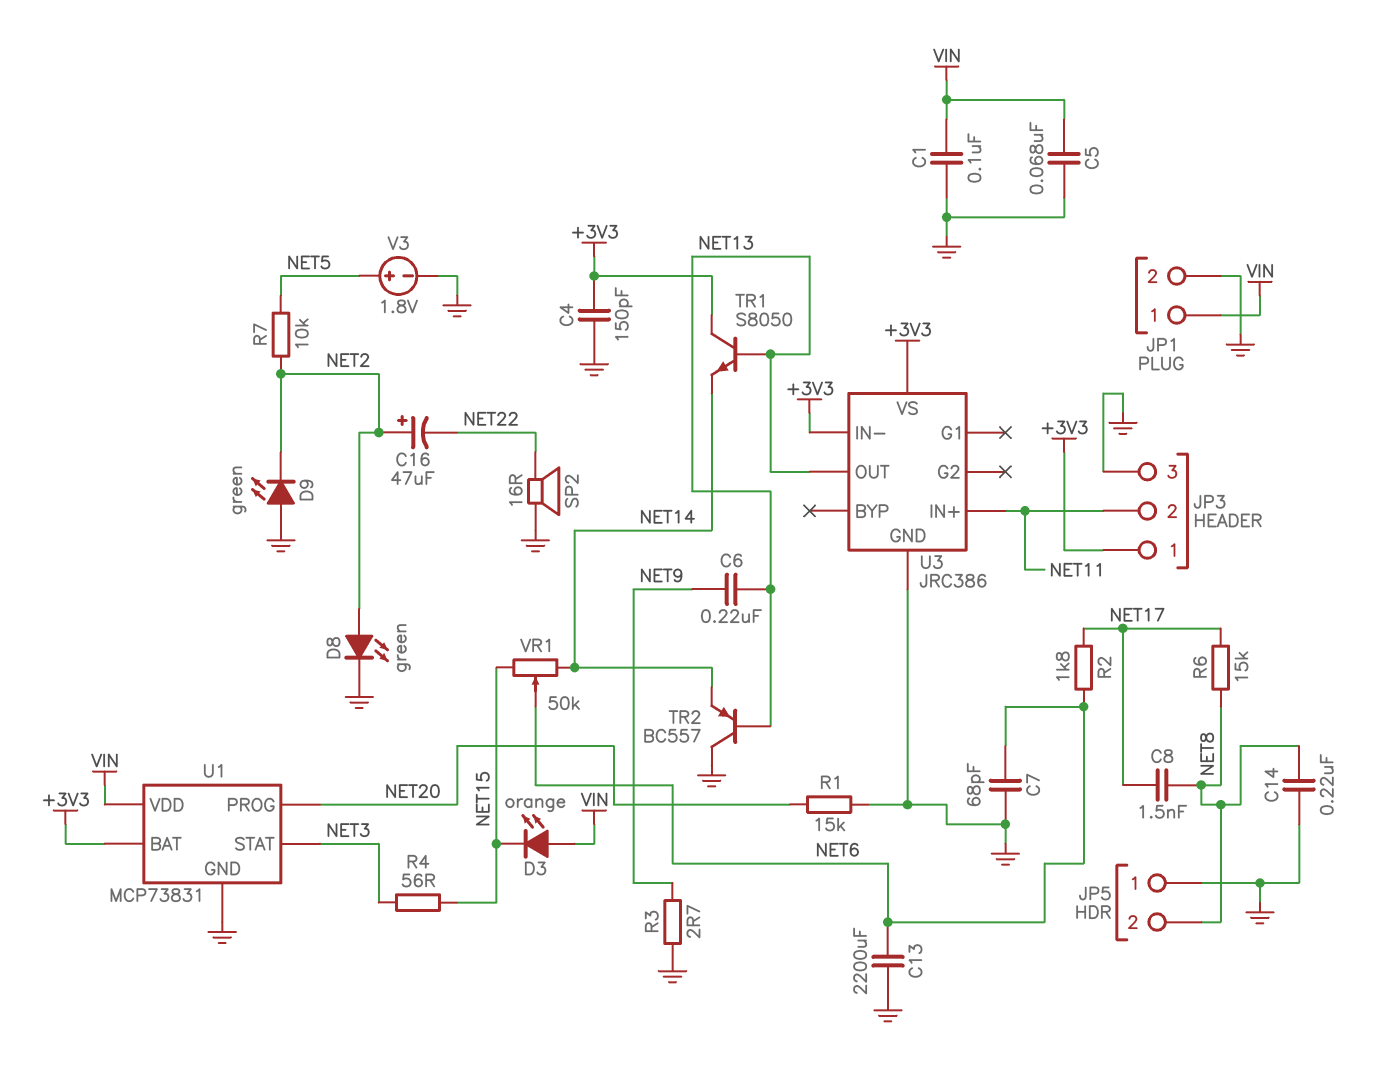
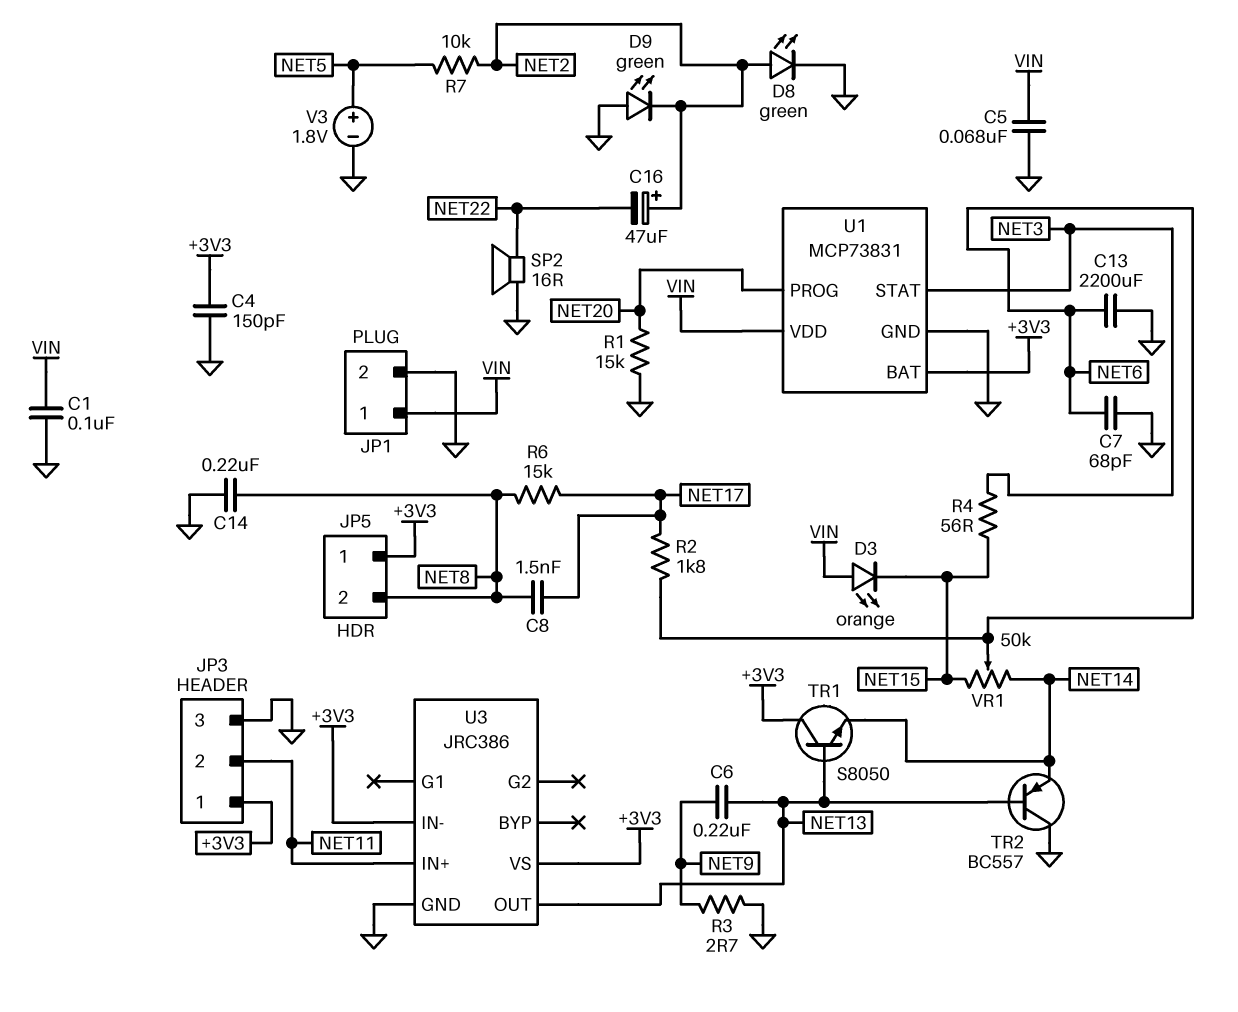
JP5 pin 1: GND -> +3V3

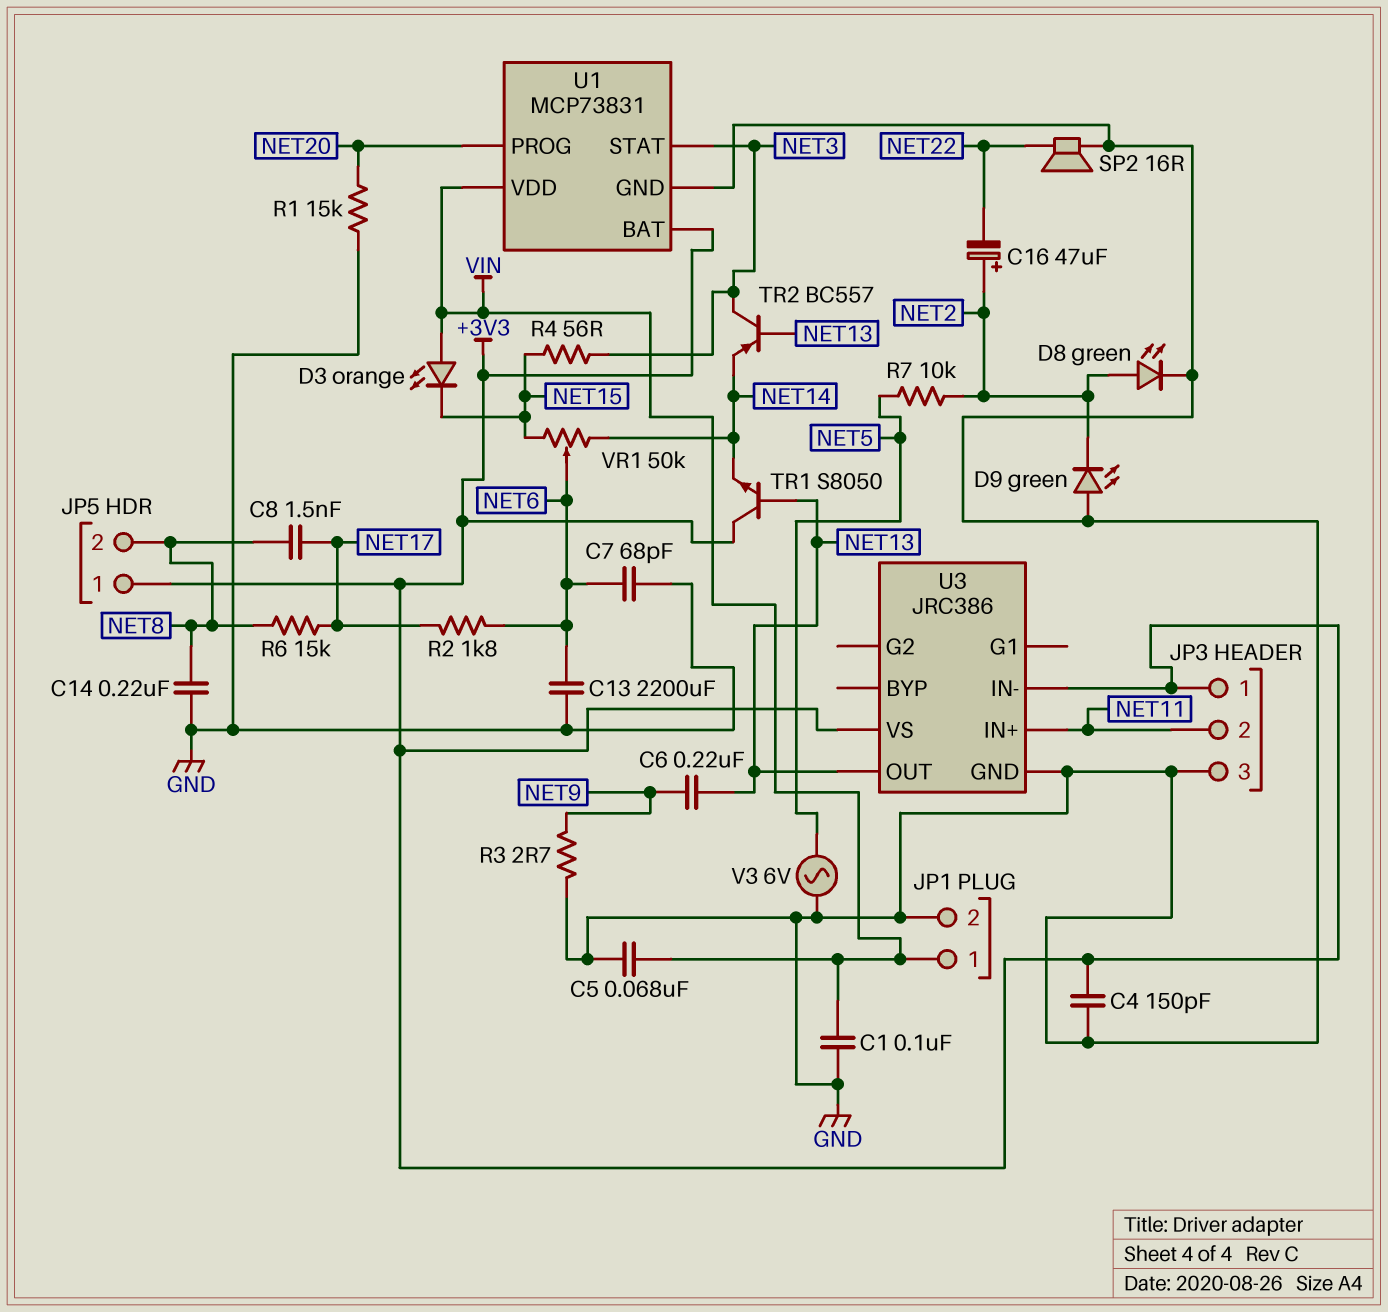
TR2: PNP BC557 (B NET13, C GND, E NET14) -> PNP BC557 (B NET13, C NET3, E NET14)
V3: 1.8V (plus NET5, minus GND) -> AC 6V (GND, NET5)

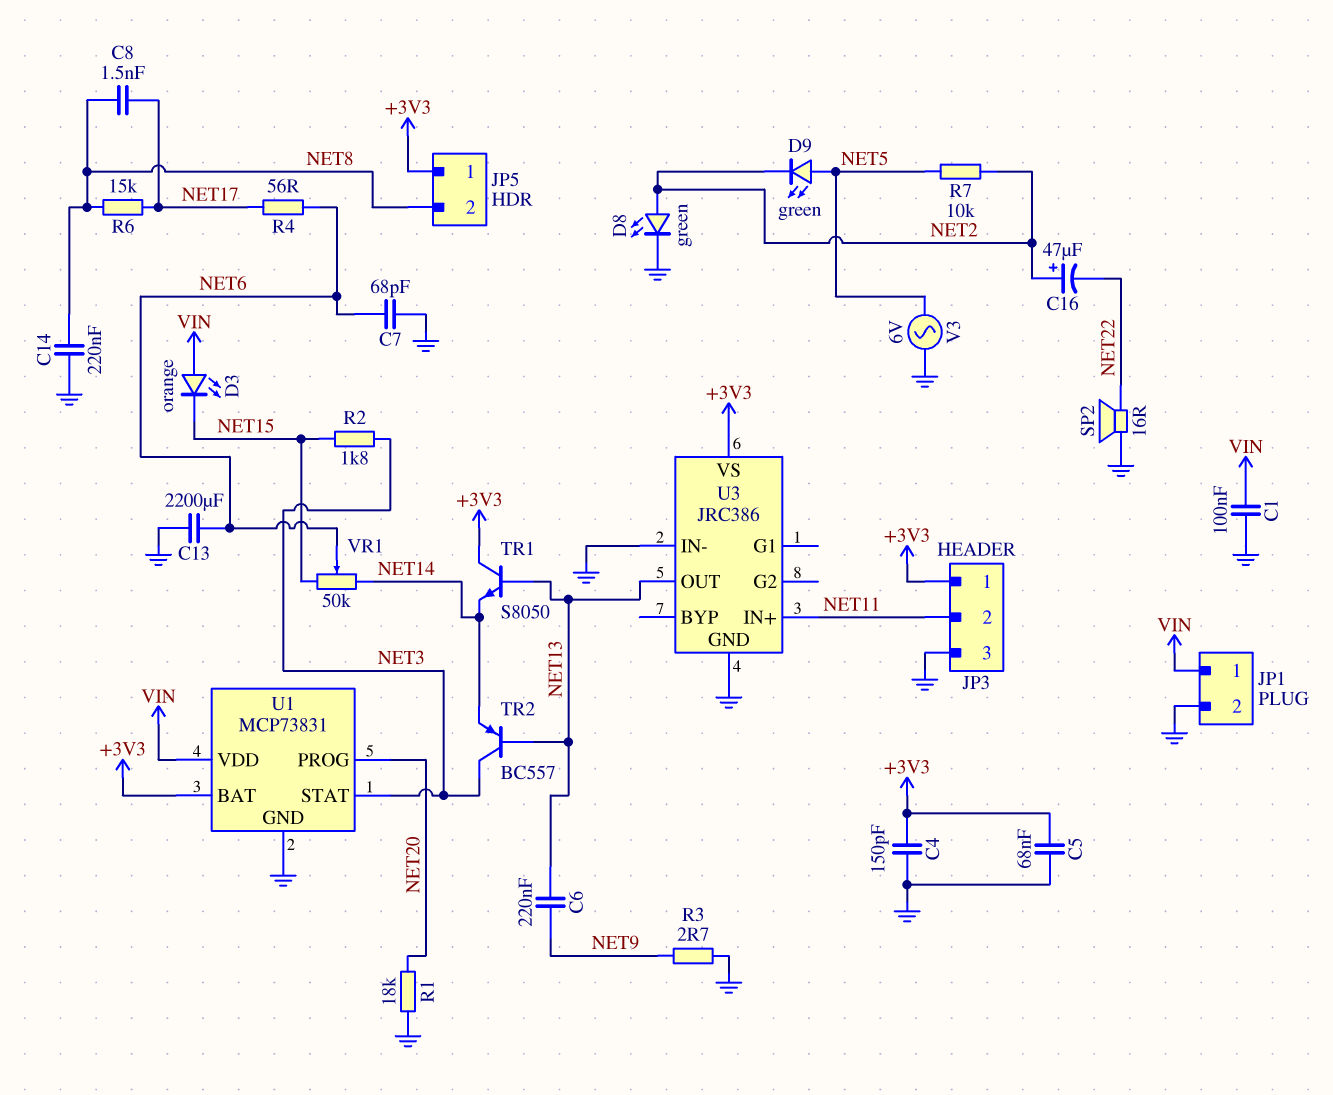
C5: 68nF (GND, VIN) -> 68nF (+3V3, GND)
D9: LED green (A GND, K NET2) -> LED green (A NET5, K NET2)
R1: 15k (GND, NET20) -> 18k (GND, NET20)
R2: 1.8k (NET6, NET17) -> 1.8k (NET3, NET15)
R4: 56 (NET3, NET15) -> 56 (NET6, NET17)
U3 pin IN-: +3V3 -> GND

